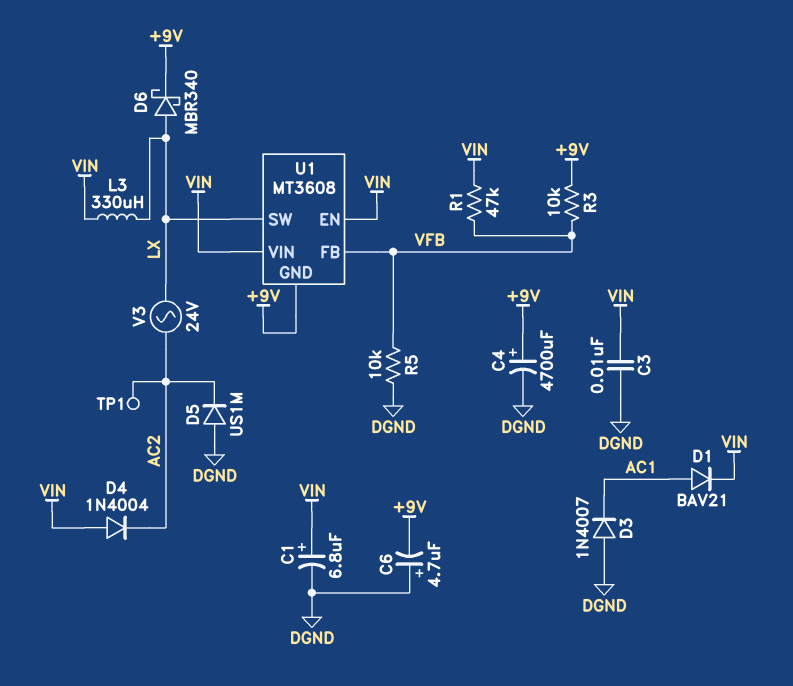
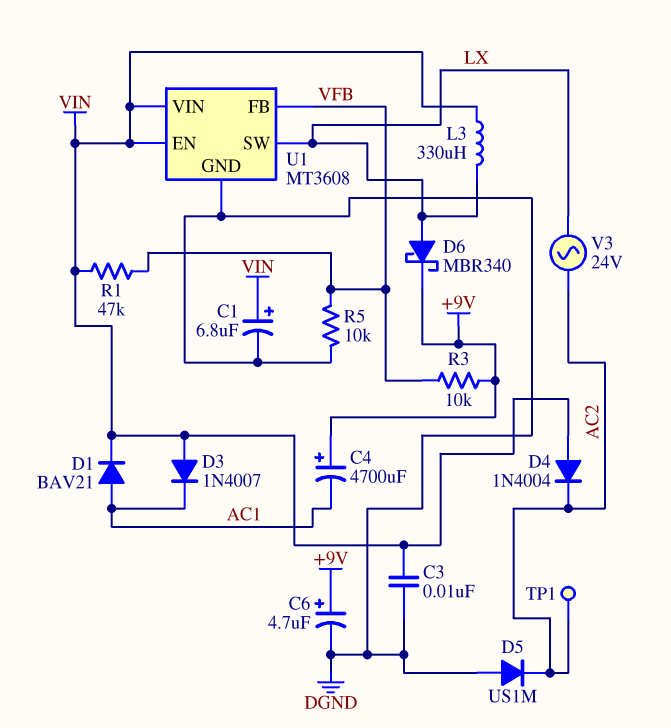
C4: 4700uF (plus +9V, minus DGND) -> 4700uF (plus +9V, minus AC1)
C6: 4.7uF (plus DGND, minus +9V) -> 4.7uF (plus +9V, minus DGND)
D3: diode 1N4007 (A DGND, K AC1) -> diode 1N4007 (A VIN, K AC1)
U1 pin GND: +9V -> DGND

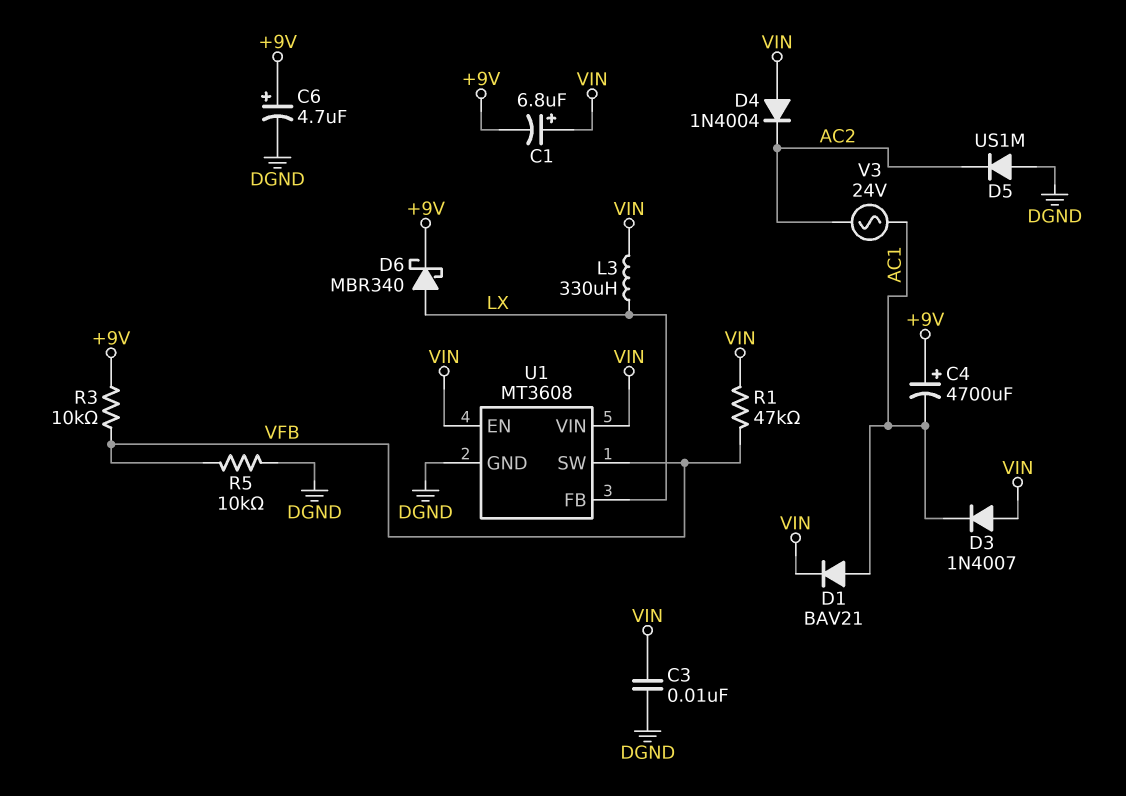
C1: 6.8uF (plus VIN, minus DGND) -> 6.8uF (plus VIN, minus +9V)
TP1: test point (AC2) -> none
U1 pin FB: VFB -> LX
U1 pin SW: LX -> VFB
V3: AC 24V (AC2, LX) -> AC 24V (AC1, AC2)

